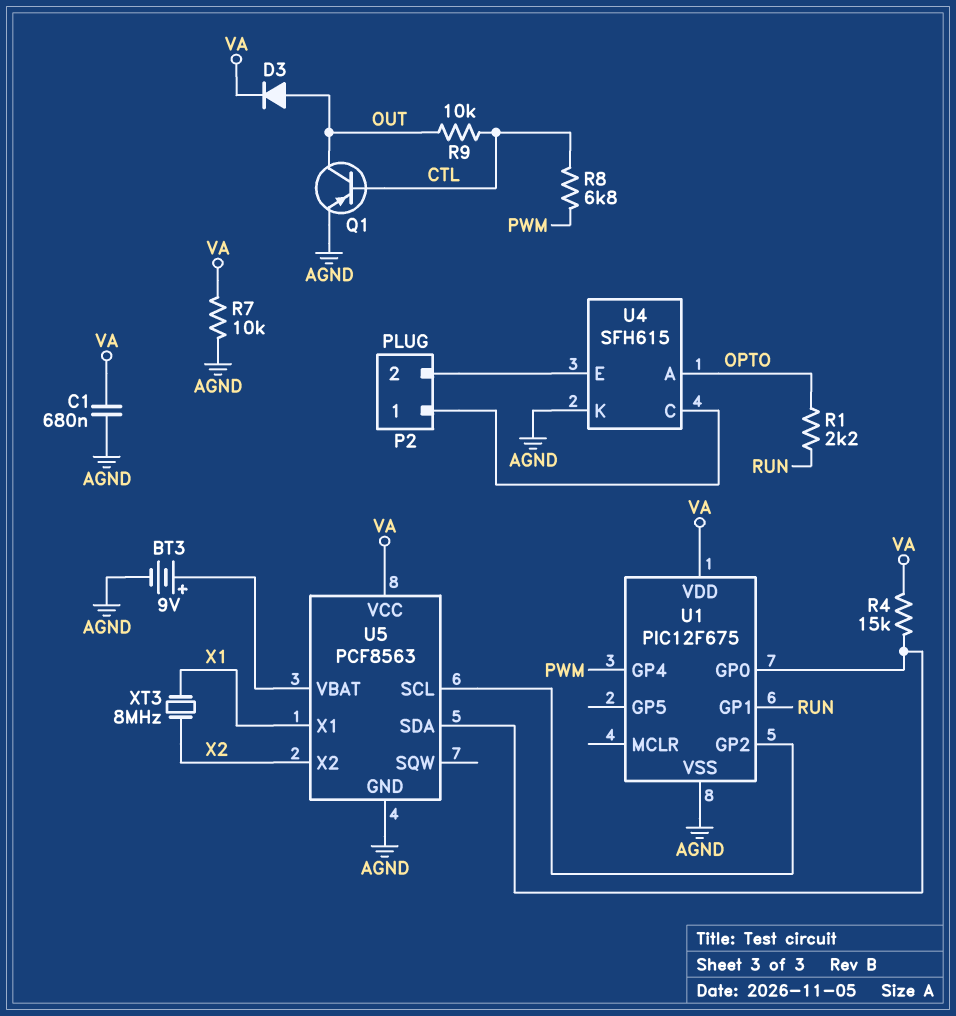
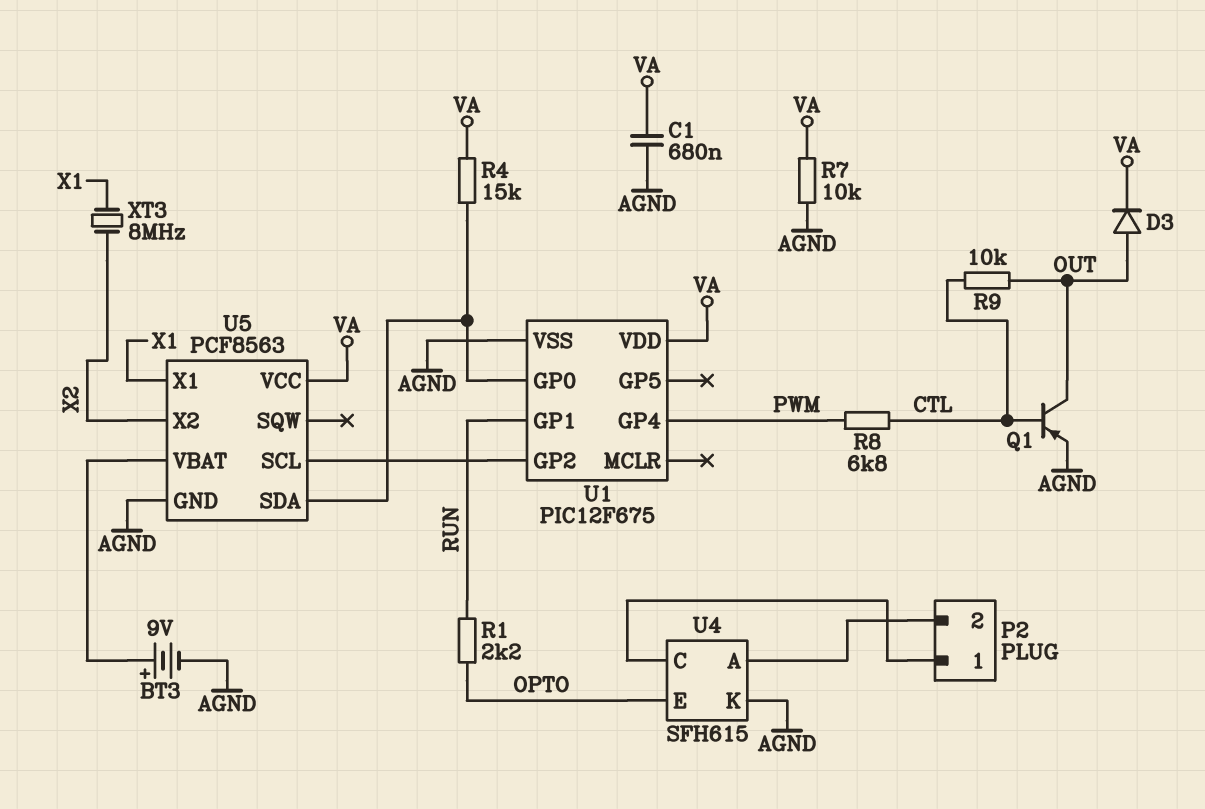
U4 pin A: OPTO -> P2/2
U4 pin E: P2/2 -> OPTO

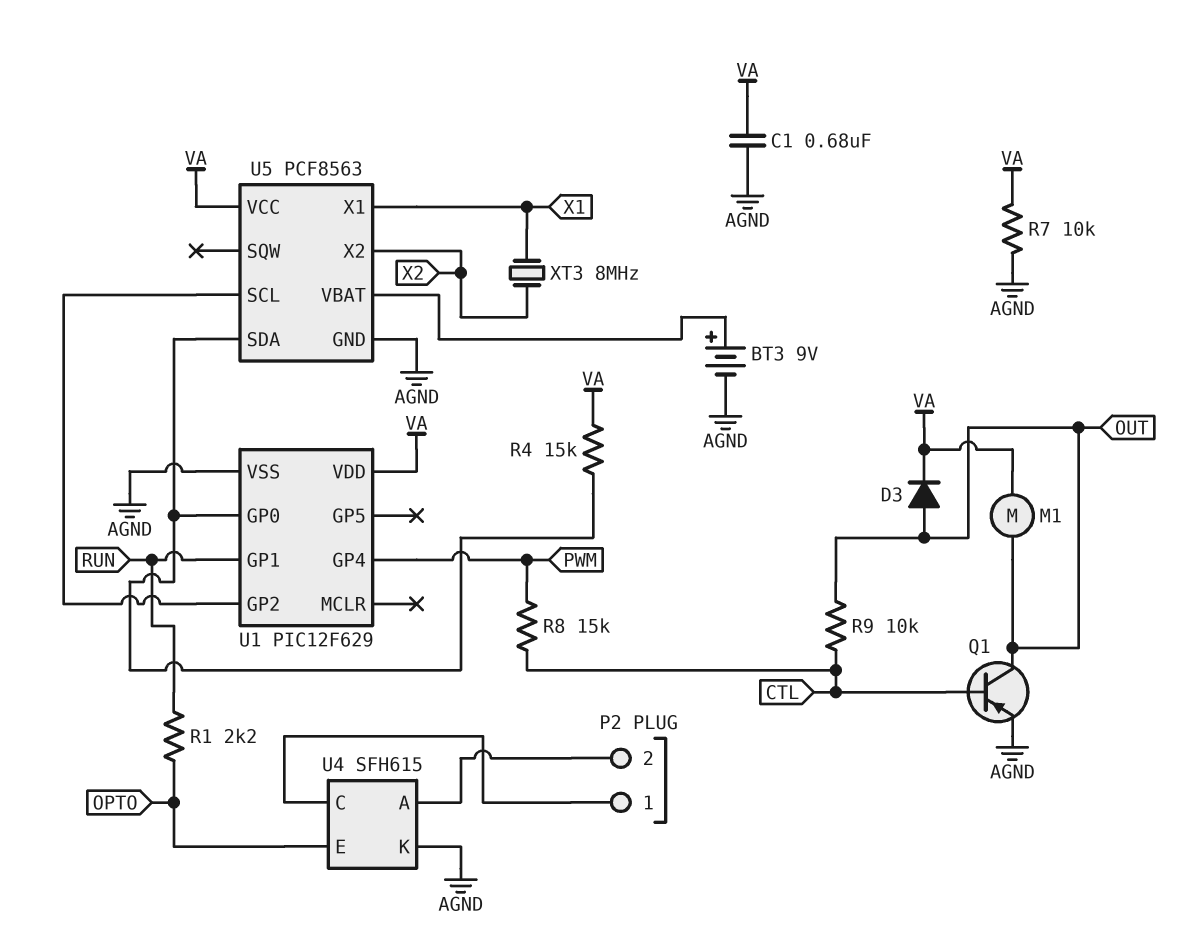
M1: none -> motor (OUT, VA)
R8: 6.8k (CTL, PWM) -> 15k (CTL, PWM)
U1: PIC12F675 -> PIC12F629

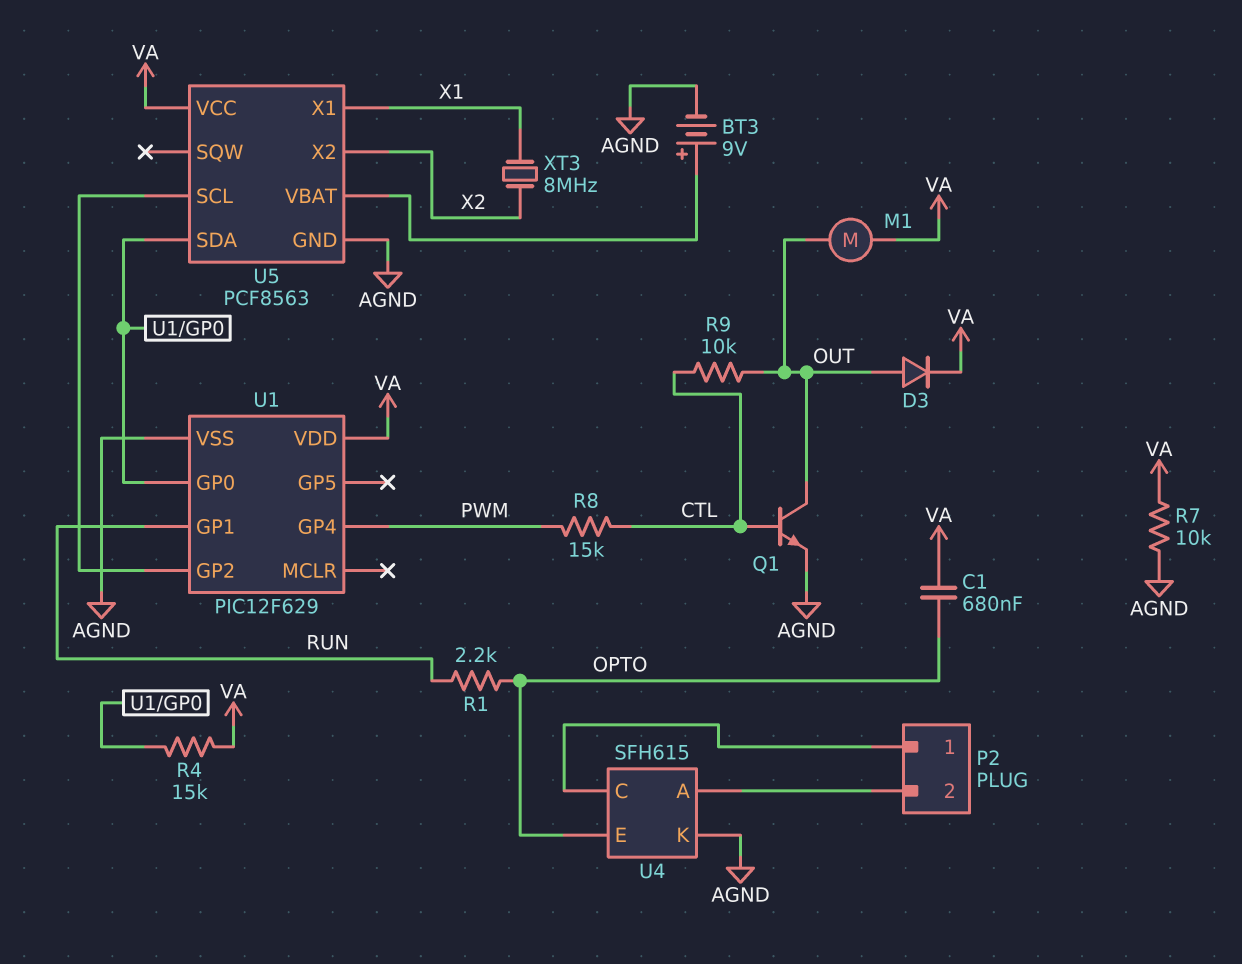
C1: 680nF (AGND, VA) -> 680nF (OPTO, VA)
Q1: PNP (B CTL, C OUT, E AGND) -> NPN (B CTL, C OUT, E AGND)

